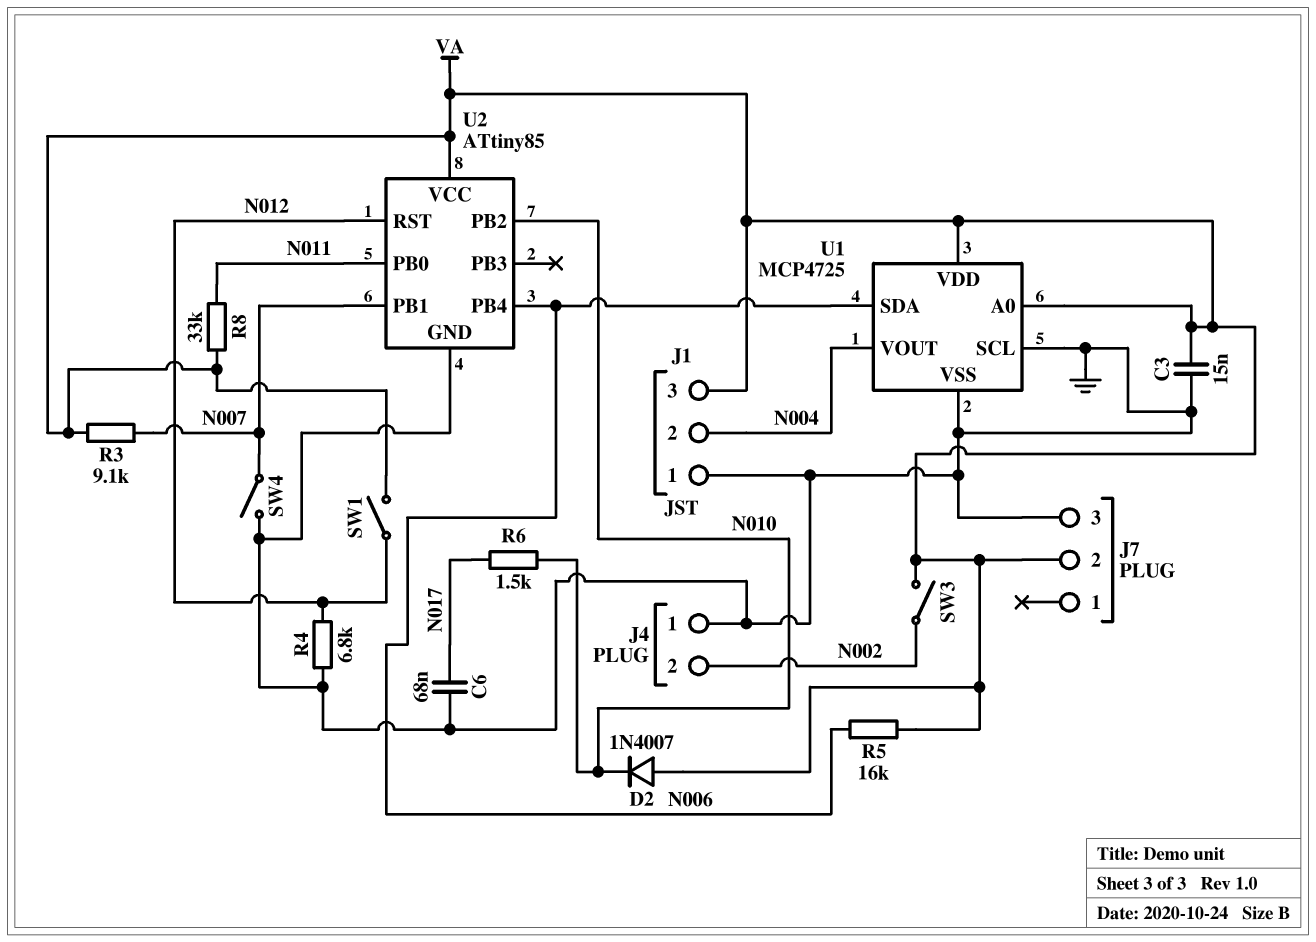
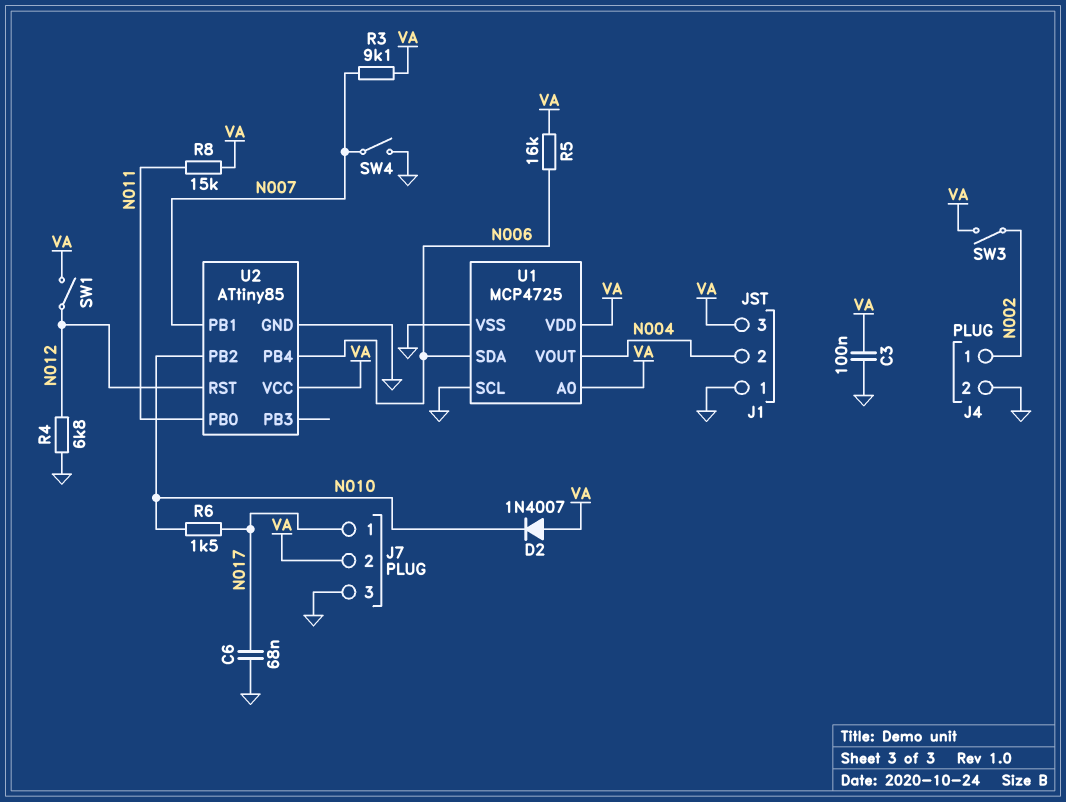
C3: 15nF (GND, VA) -> 100nF (GND, VA)
J4 pin 1: GND -> N002
J4 pin 2: N002 -> GND
J7 pin 1: none -> N017
R8: 33k (N011, VA) -> 15k (N011, VA)

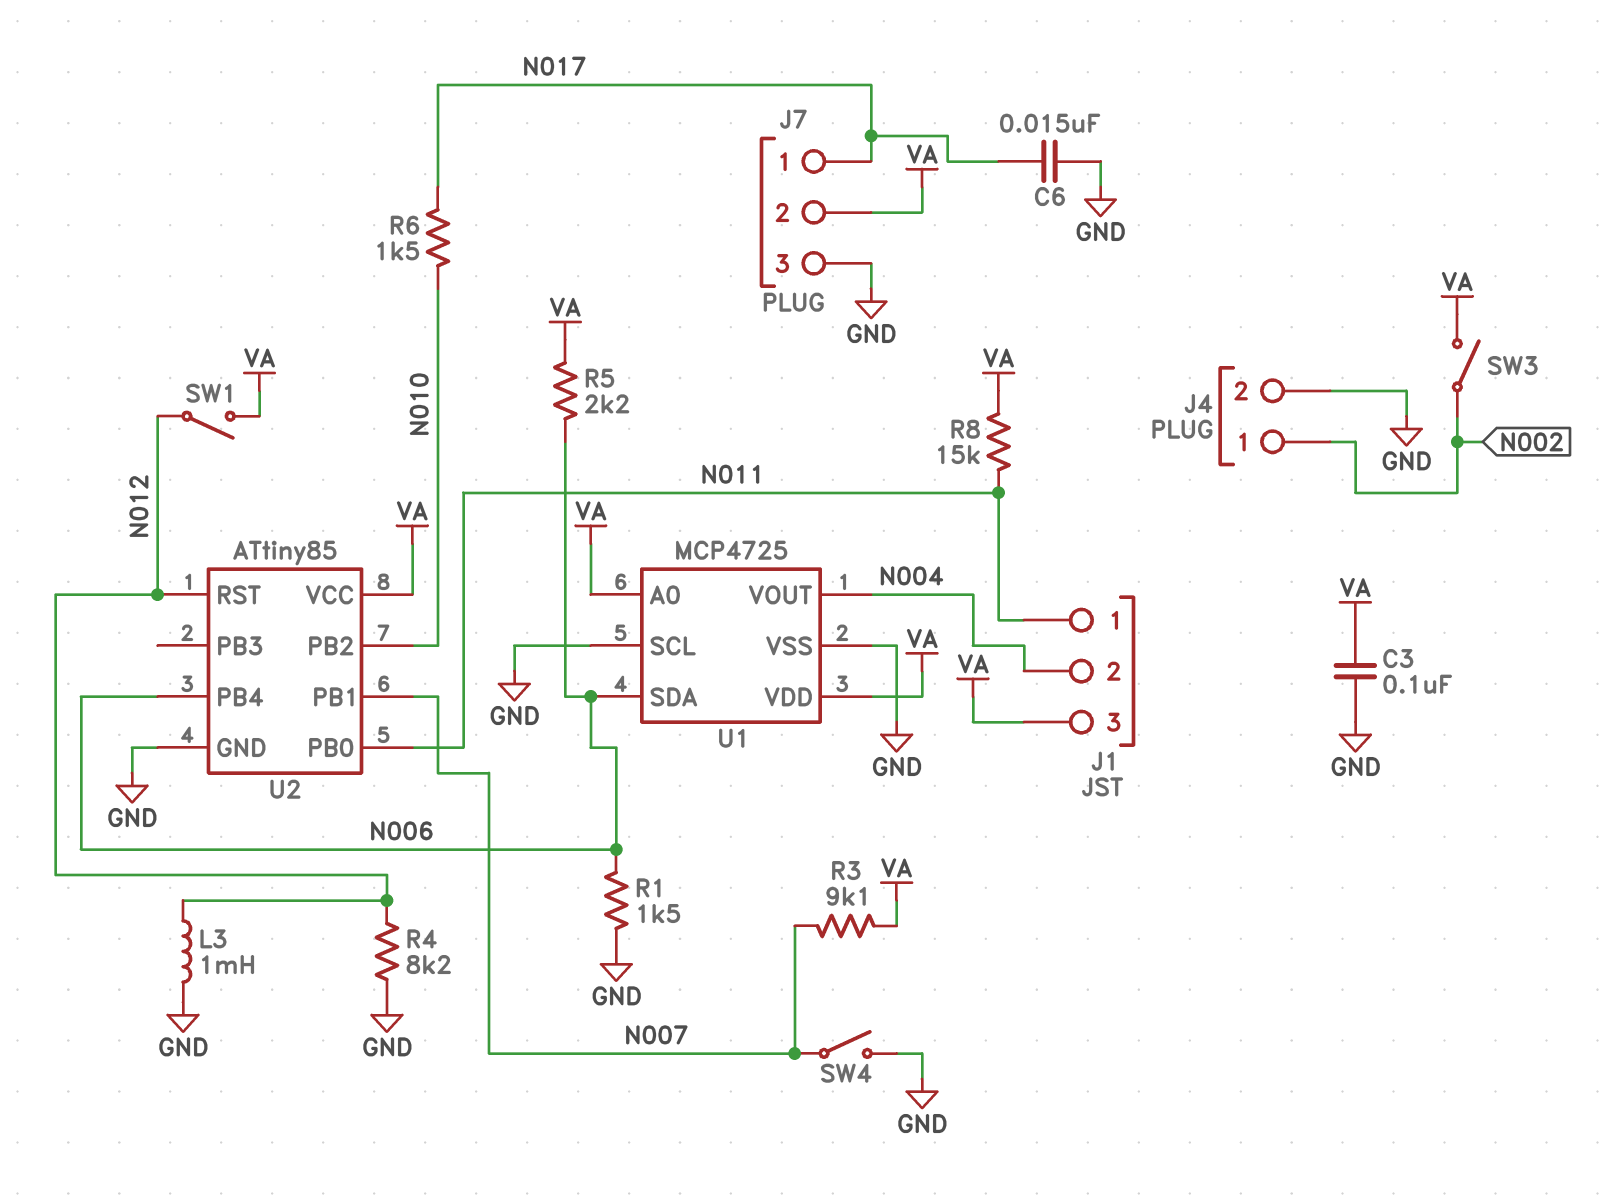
C6: 68nF (GND, N017) -> 15nF (GND, N017)
D2: diode 1N4007 (A VA, K N010) -> none
J1 pin 1: GND -> N011
L3: none -> 1mH (GND, N012)
R1: none -> 1.5k (GND, N006)
R4: 6.8k (GND, N012) -> 8.2k (GND, N012)
R5: 16k (N006, VA) -> 2.2k (N006, VA)

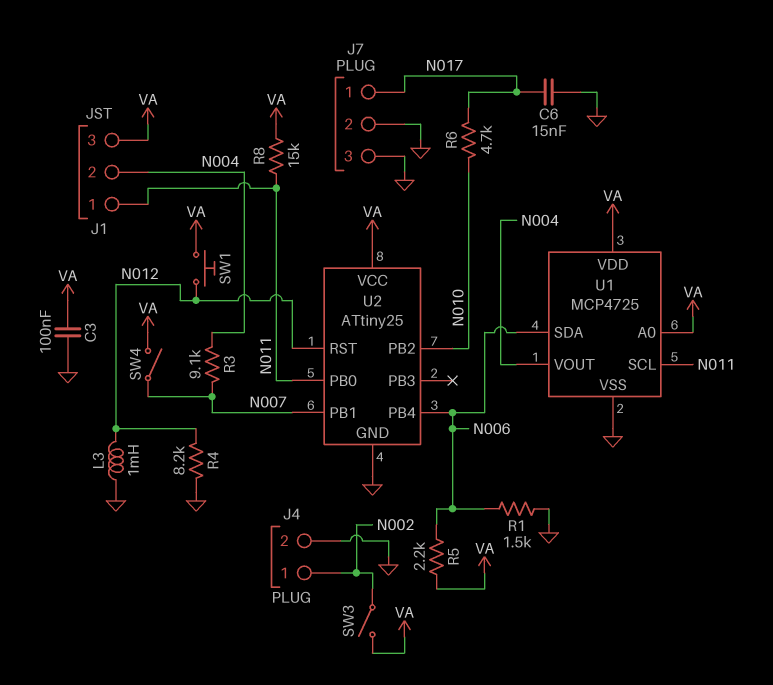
J7 pin 2: VA -> GND
R3: 9.1k (N007, VA) -> 9.1k (N004, N007)
R6: 1.5k (N010, N017) -> 4.7k (N010, N017)
SW1: switch (N012, VA) -> button (N012, VA)
SW4: switch (GND, N007) -> switch (N007, VA)
U1 pin SCL: GND -> N011
U2: ATtiny85 -> ATtiny25

